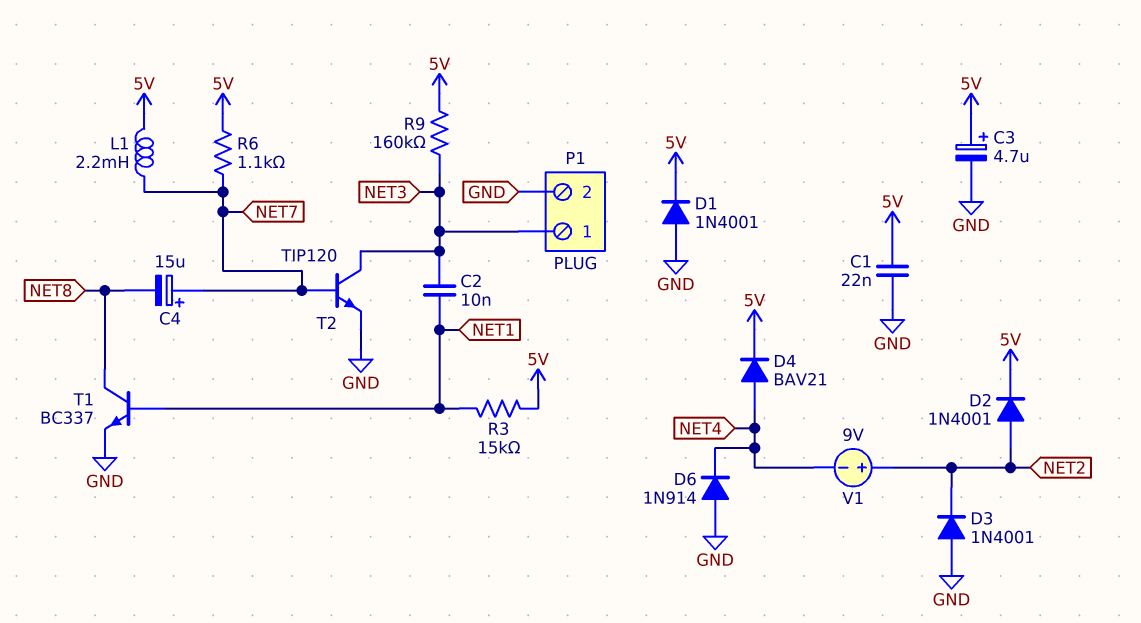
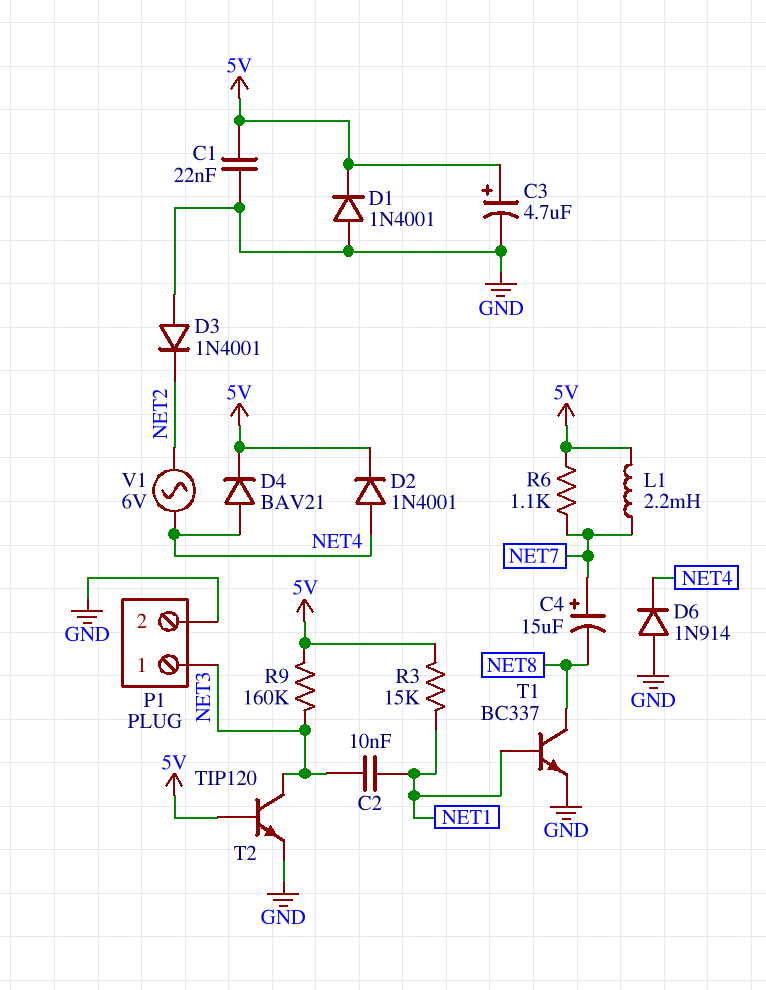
D2: diode 1N4001 (A NET2, K 5V) -> diode 1N4001 (A NET4, K 5V)
T2: NPN TIP120 (B NET7, C NET3, E GND) -> NPN TIP120 (B 5V, C NET3, E GND)
V1: 9V (plus NET2, minus NET4) -> AC 6V (NET2, NET4)

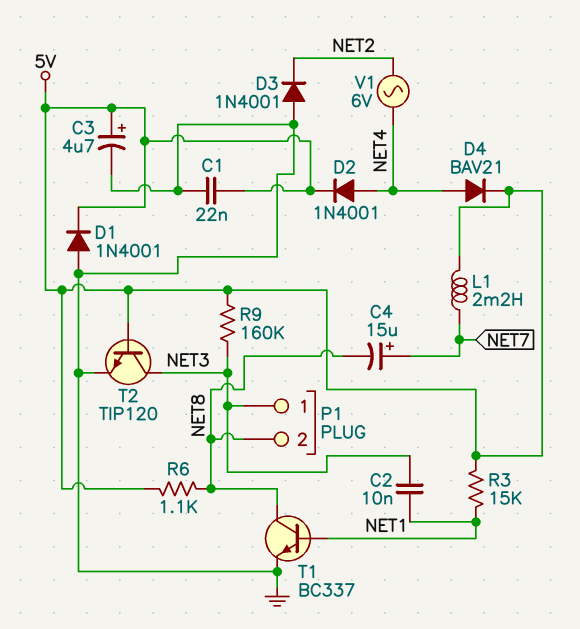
D6: diode 1N914 (A GND, K NET4) -> none
P1 pin 2: GND -> NET8
R6: 1.1k (5V, NET7) -> 1.1k (5V, NET8)

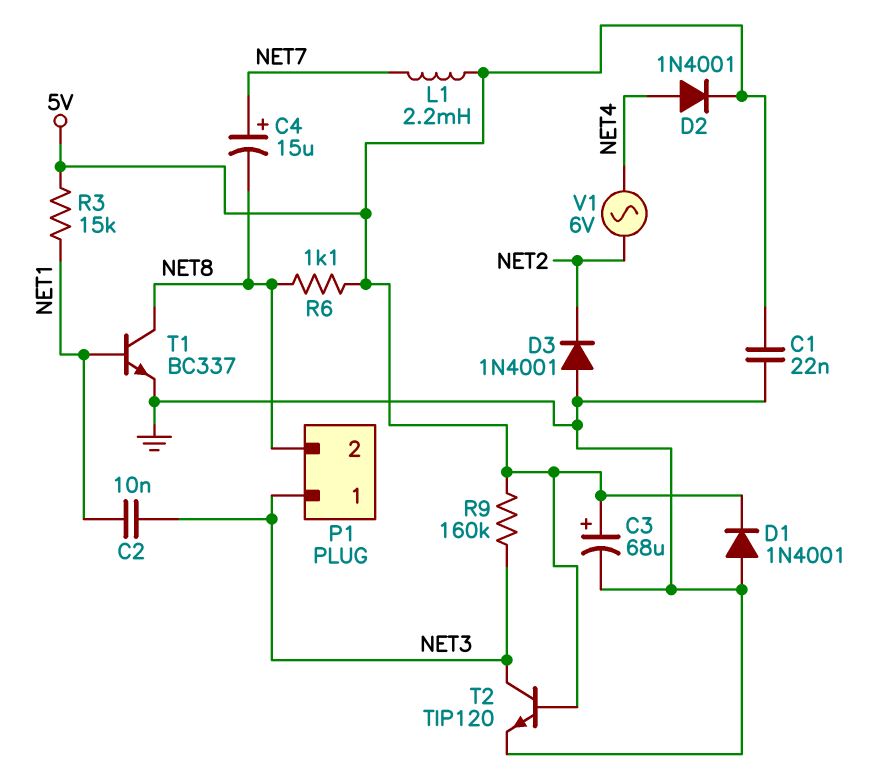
C3: 4.7uF (plus 5V, minus GND) -> 68uF (plus 5V, minus GND)
D4: diode BAV21 (A NET4, K 5V) -> none

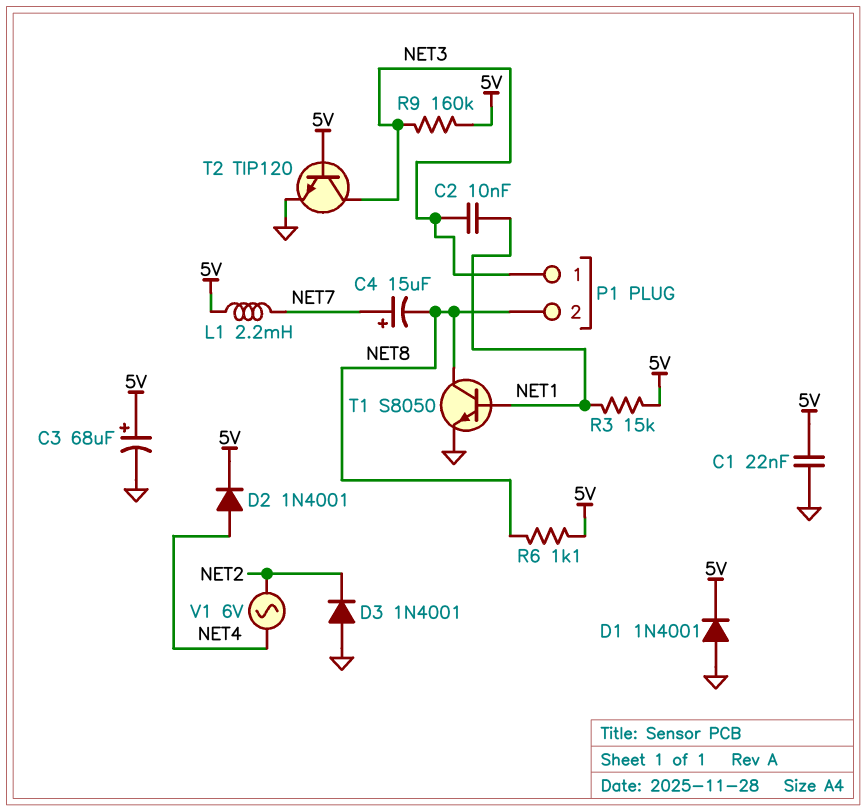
T1: NPN BC337 (B NET1, C NET8, E GND) -> NPN S8050 (B NET1, C NET8, E GND)

